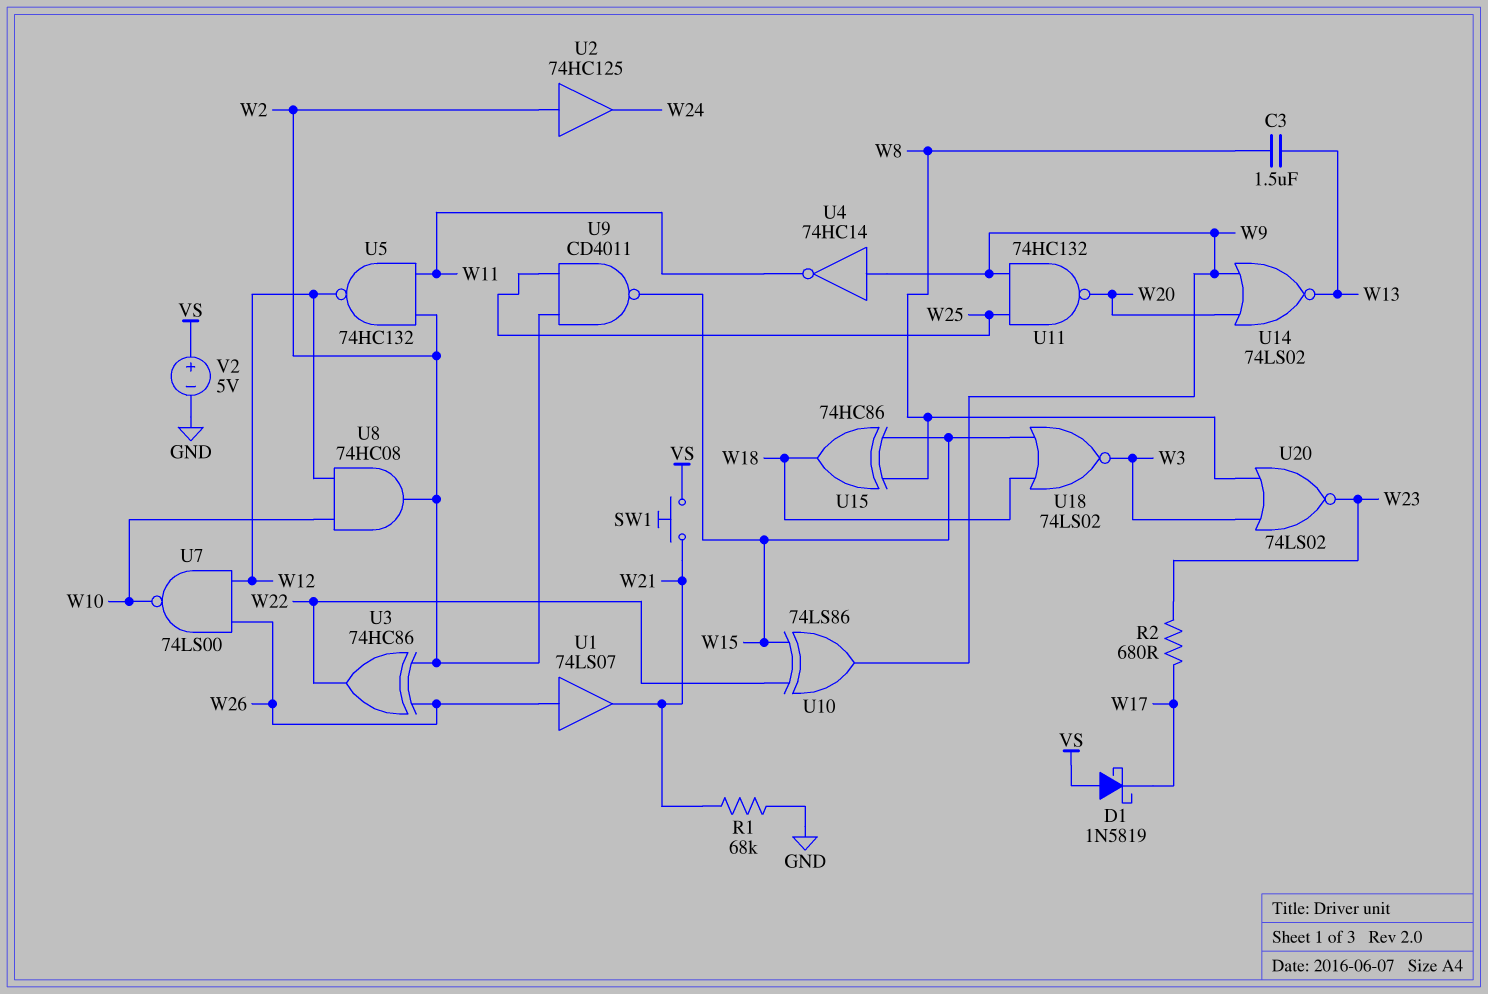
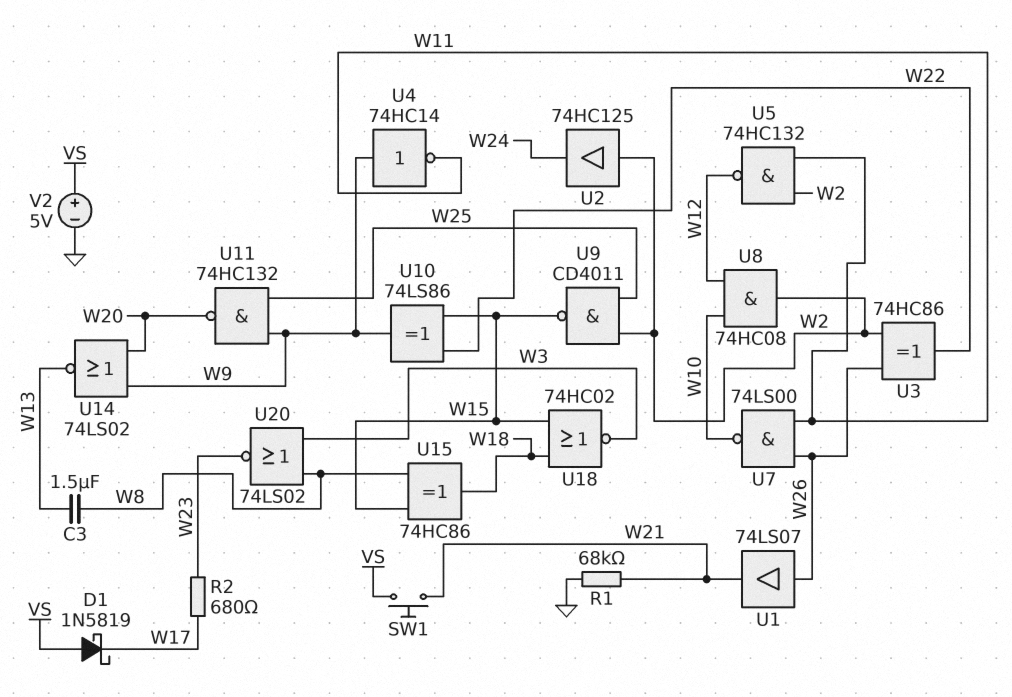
U7: NAND 74LS00 (in W12, in W26, out W10) -> NAND 74LS00 (in W11, in W26, out W10)
U18: NOR 74LS02 (in W15, in W18, out W3) -> NOR 74HC02 (in W15, in W18, out W3)

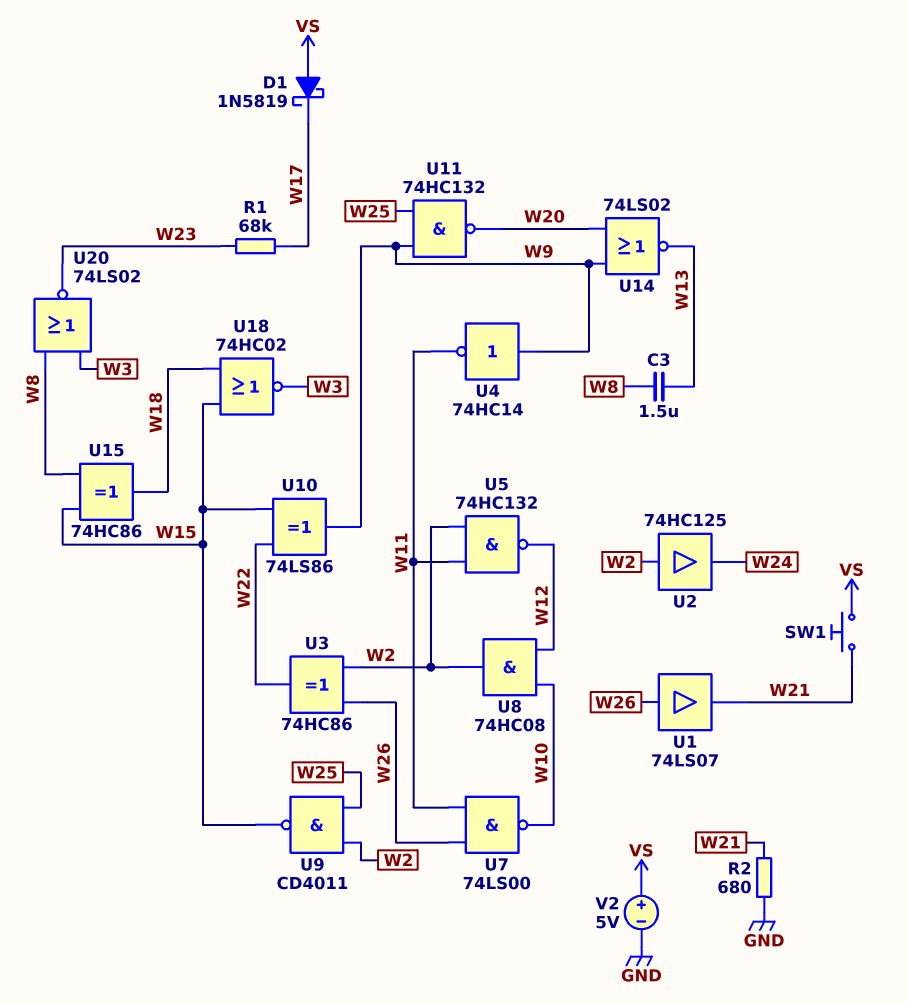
R1: 68k (GND, W21) -> 68k (W17, W23)
R2: 680 (W17, W23) -> 680 (GND, W21)

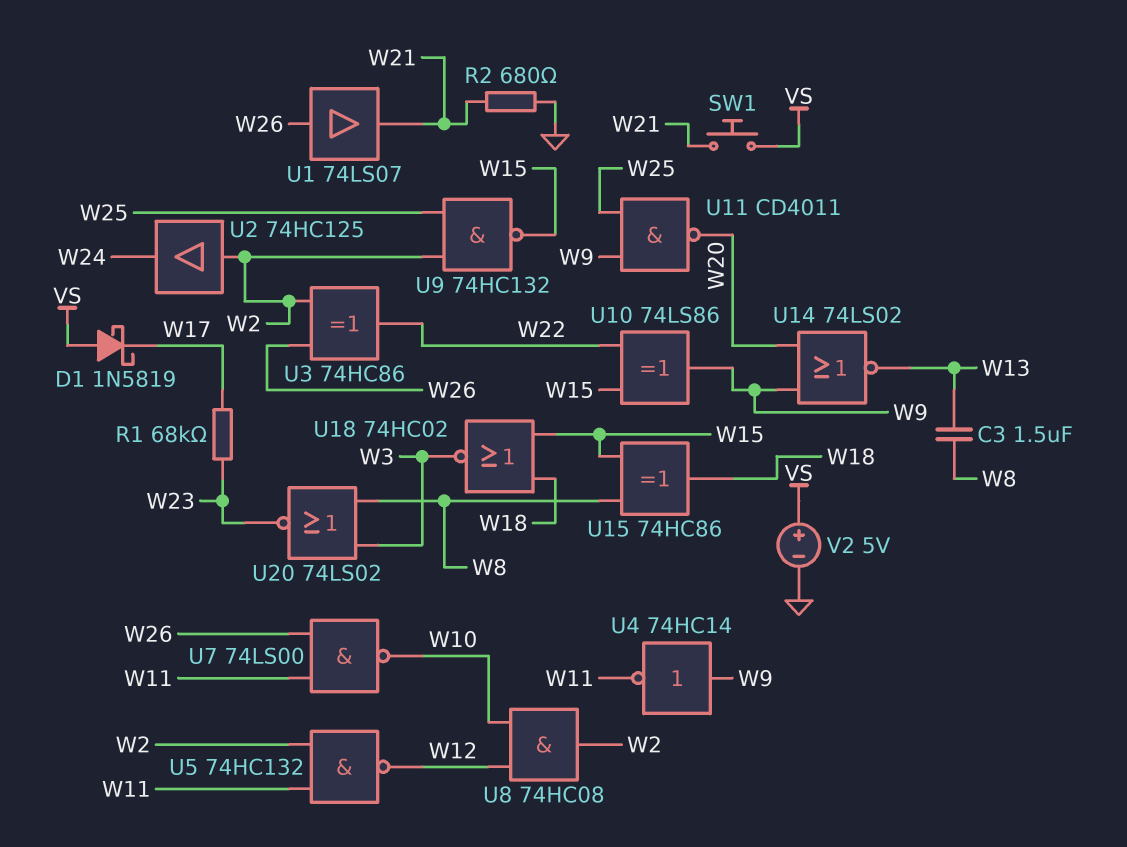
U9: NAND CD4011 (in W2, in W25, out W15) -> NAND 74HC132 (in W2, in W25, out W15)
U11: NAND 74HC132 (in W9, in W25, out W20) -> NAND CD4011 (in W9, in W25, out W20)

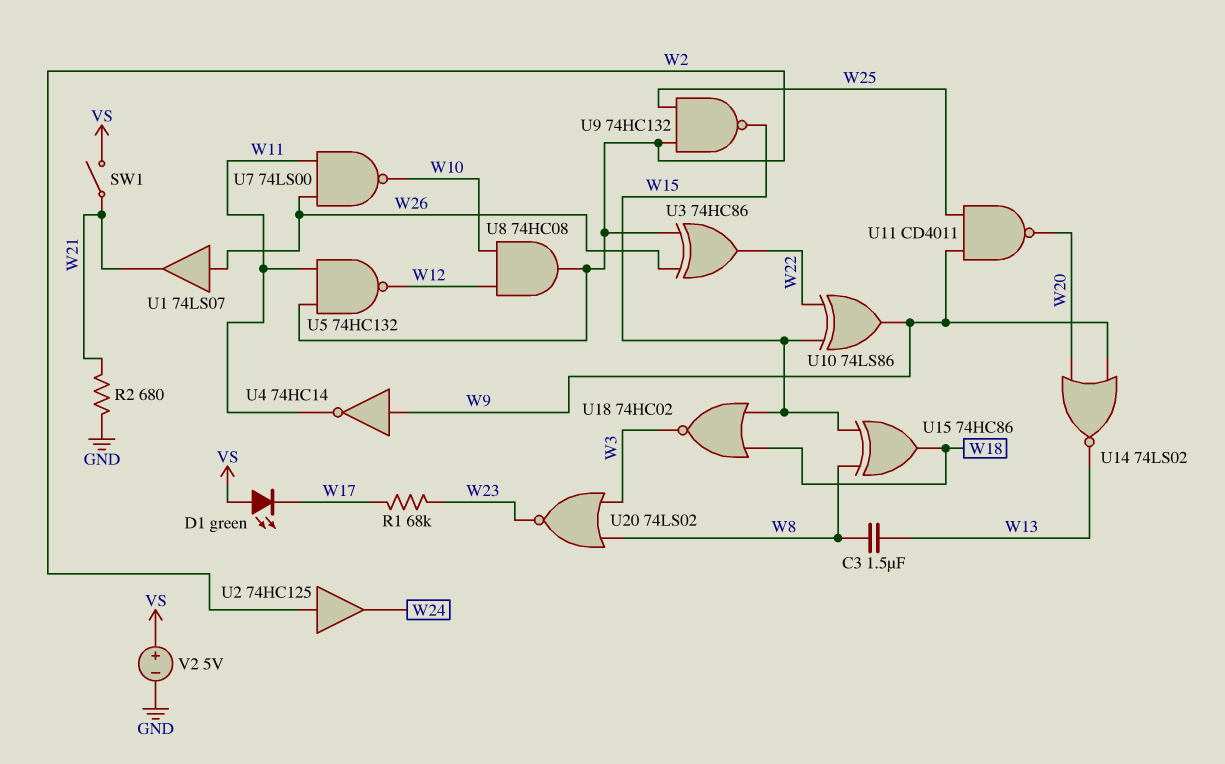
D1: schottky 1N5819 (A VS, K W17) -> LED green (A VS, K W17)
SW1: button (VS, W21) -> switch (VS, W21)

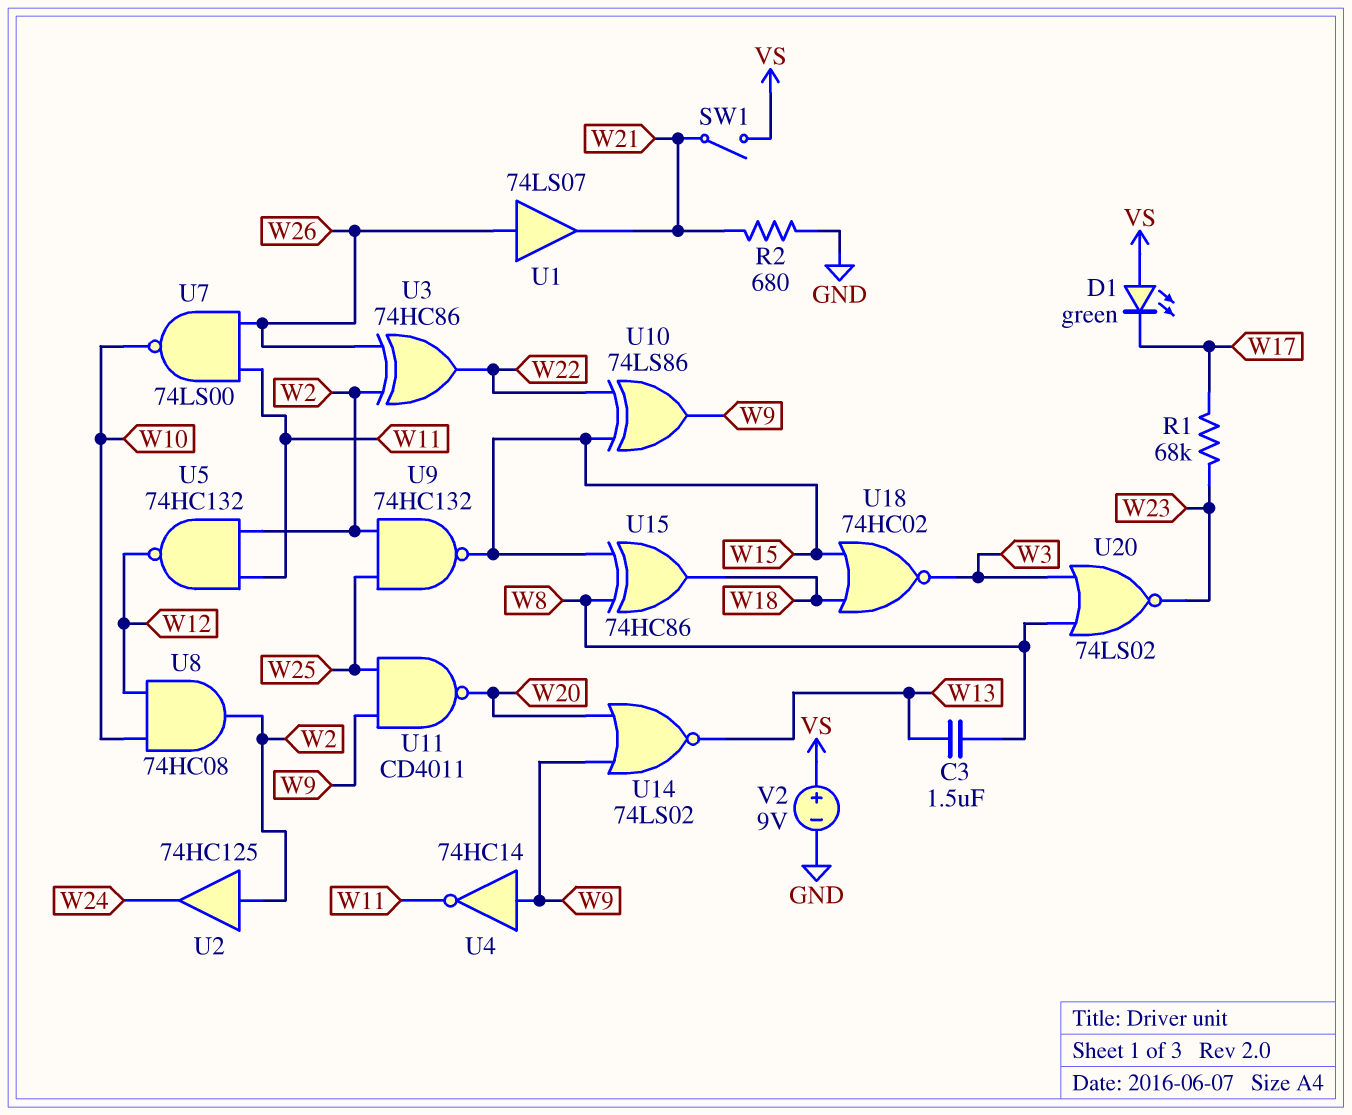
V2: 5V (plus VS, minus GND) -> 9V (plus VS, minus GND)

